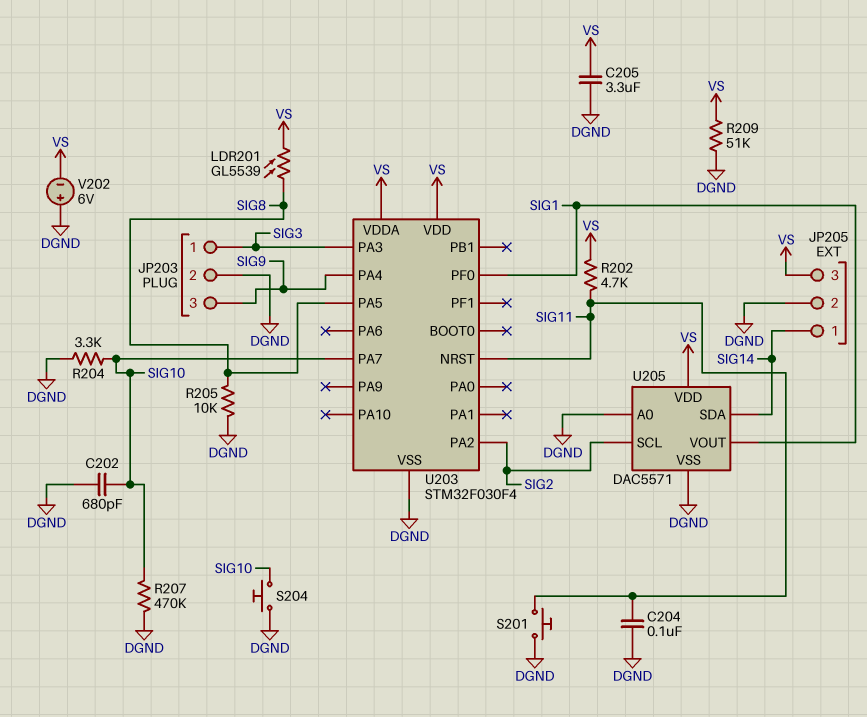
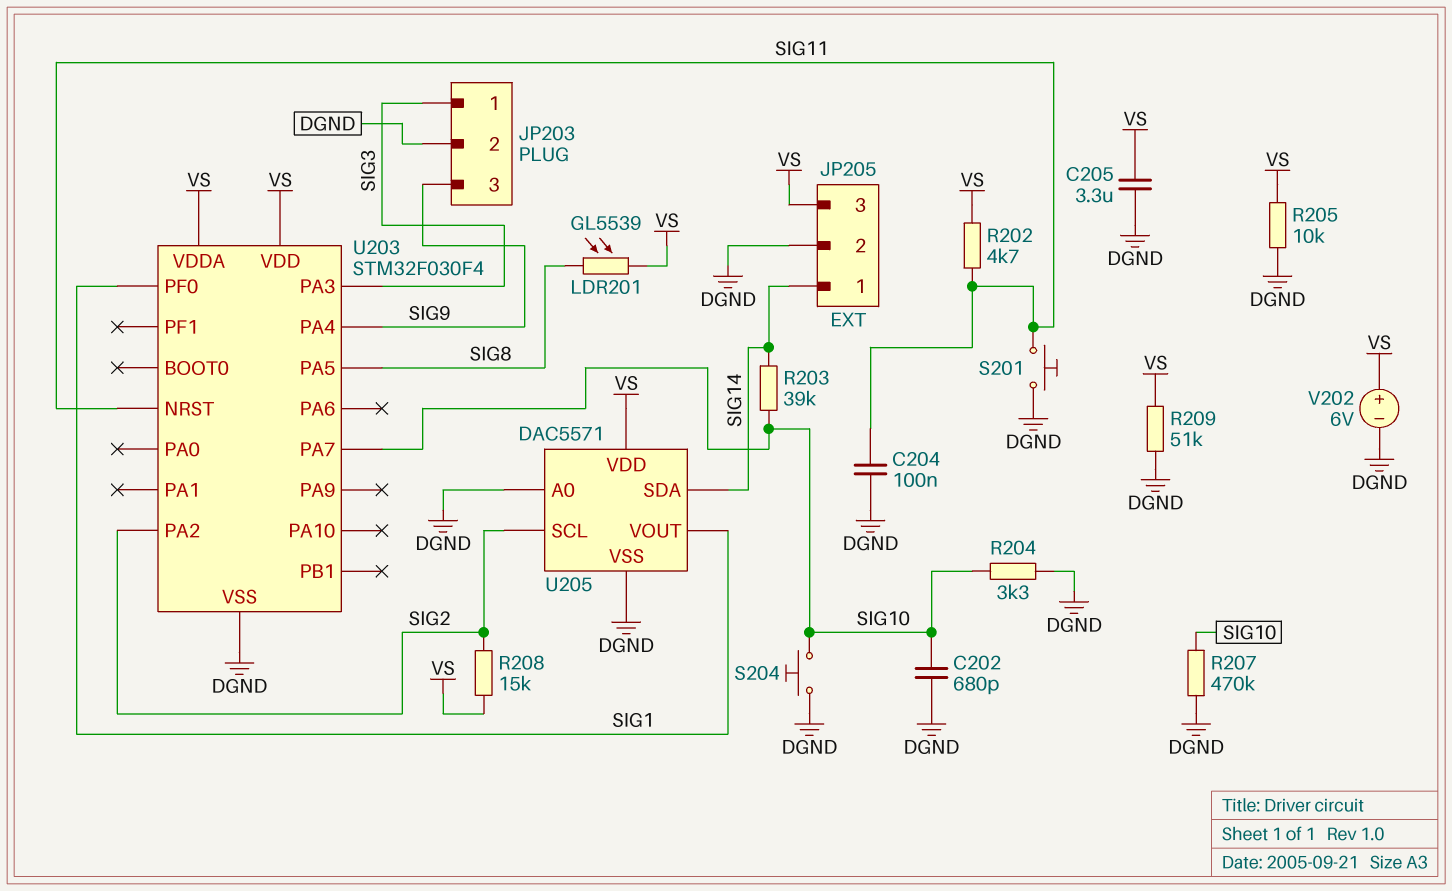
R203: none -> 39k (SIG10, SIG14)
R205: 10k (DGND, SIG8) -> 10k (DGND, VS)
R208: none -> 15k (SIG2, VS)
V202: 6V (plus DGND, minus VS) -> 6V (plus VS, minus DGND)

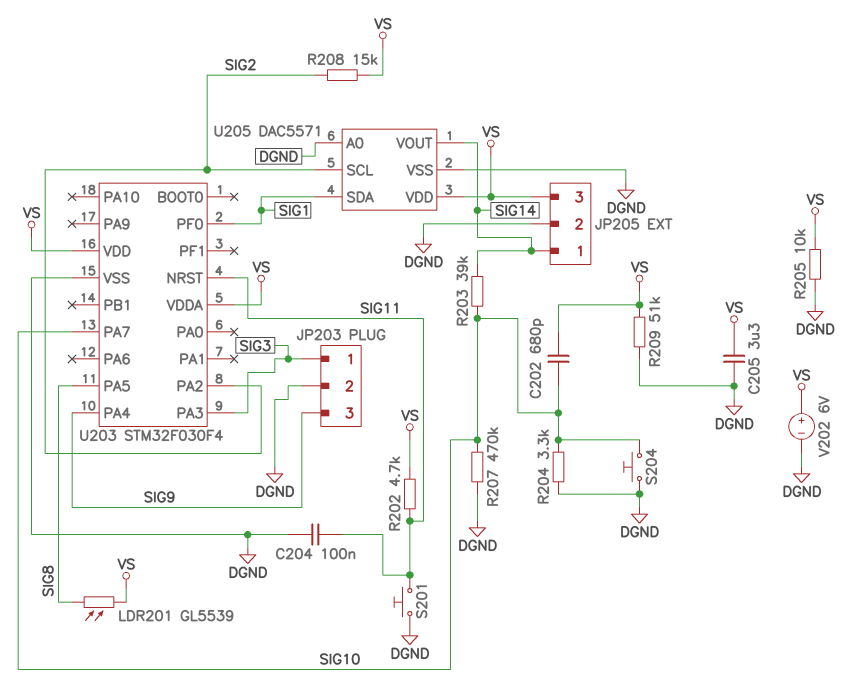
C202: 680pF (DGND, SIG10) -> 680pF (SIG10, VS)
U205 pin SDA: SIG14 -> SIG1
U205 pin VOUT: SIG1 -> SIG14

